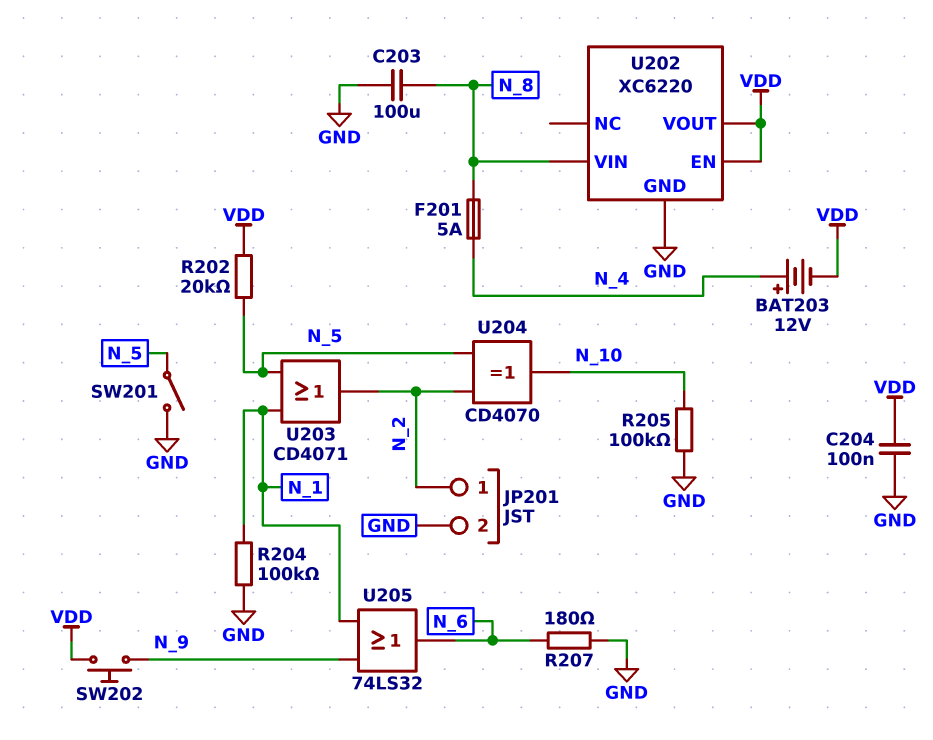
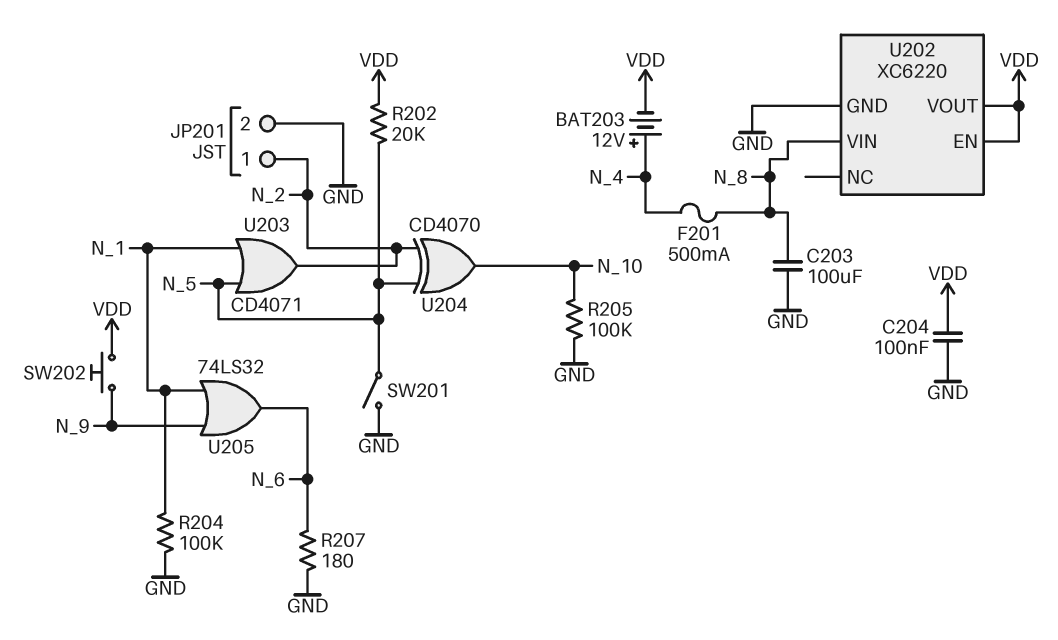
F201: 5A (N_4, N_8) -> 500mA (N_4, N_8)

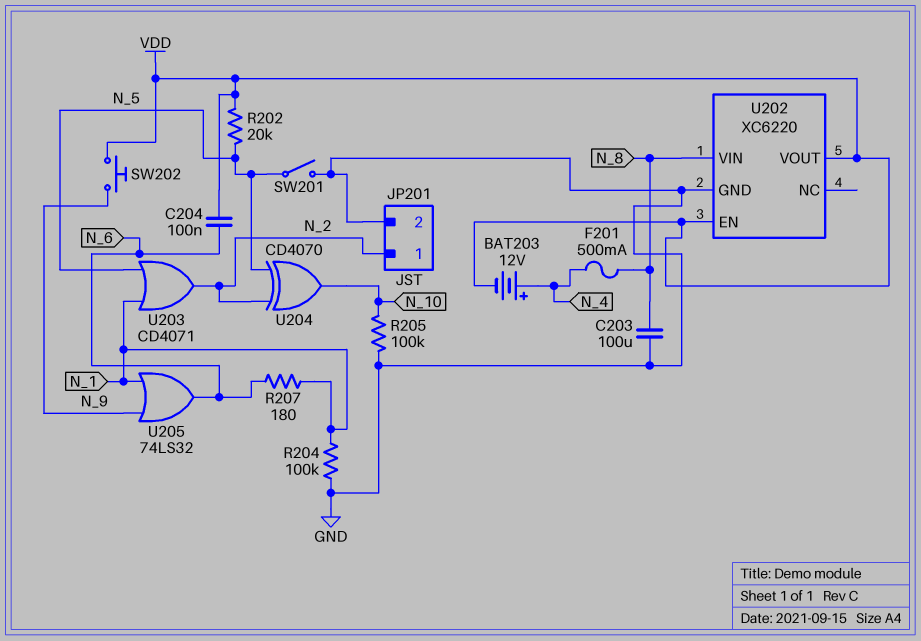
C204: 100nF (GND, VDD) -> 100nF (N_6, VDD)
R207: 180 (GND, N_6) -> 180 (N_1, N_6)

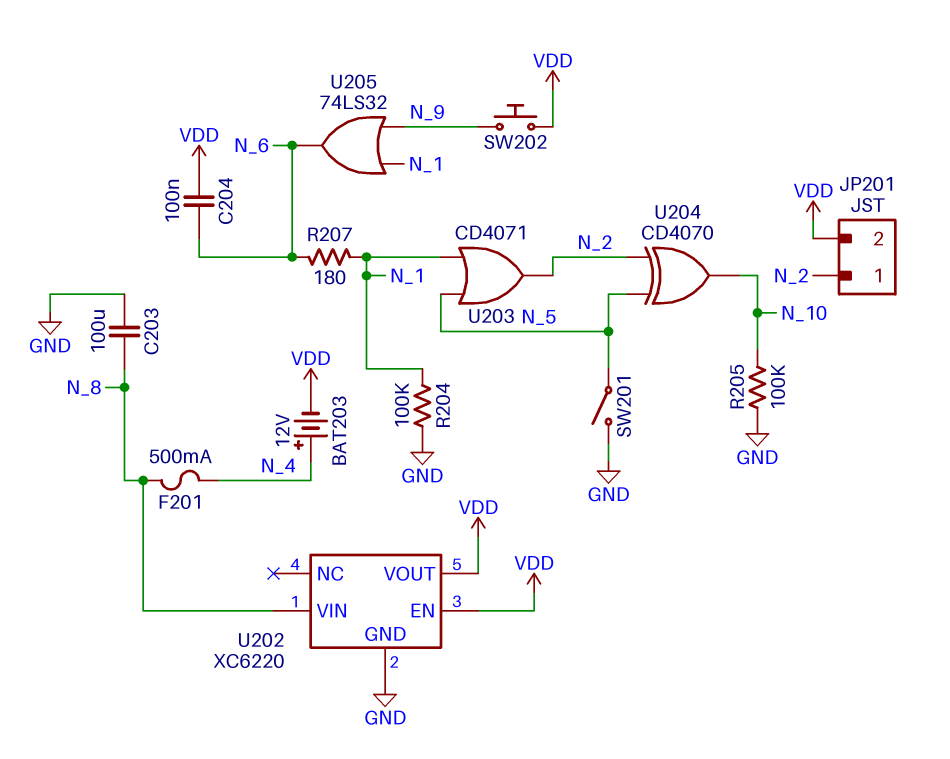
JP201 pin 2: GND -> VDD
R202: 20k (N_5, VDD) -> none

